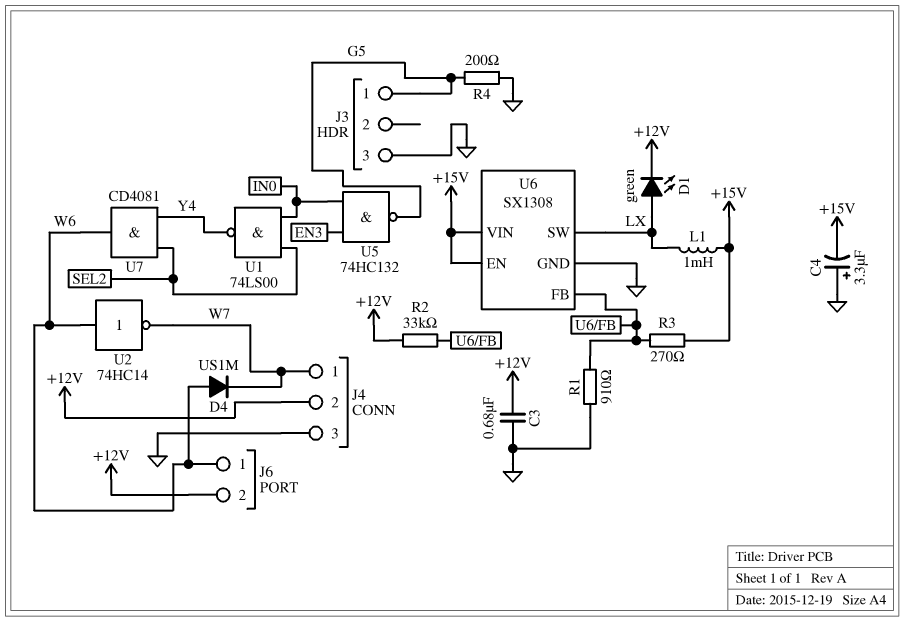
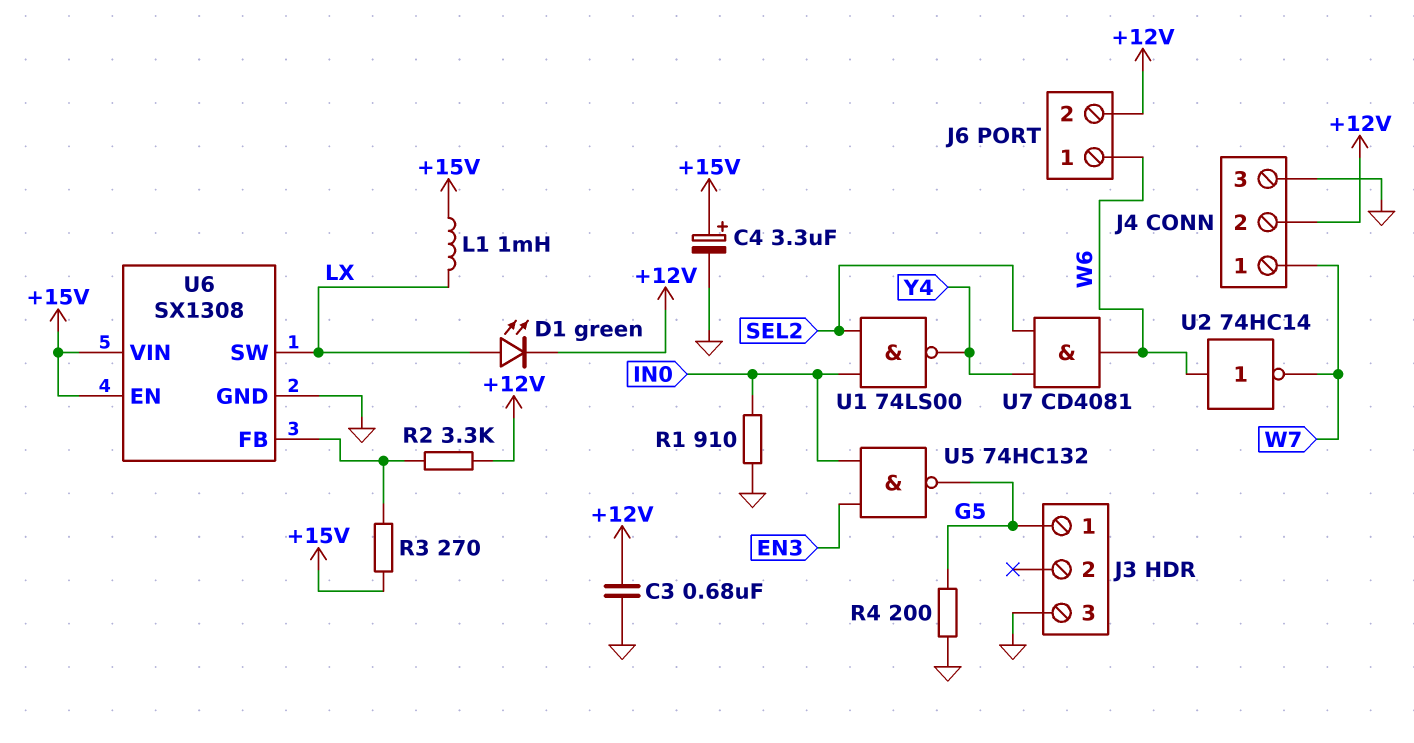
C4: 3.3uF (plus GND, minus +15V) -> 3.3uF (plus +15V, minus GND)
D4: diode US1M (A W6, K W7) -> none
R1: 910 (GND, U6/FB) -> 910 (GND, IN0)
R2: 33k (+12V, U6/FB) -> 3.3k (+12V, U6/FB)

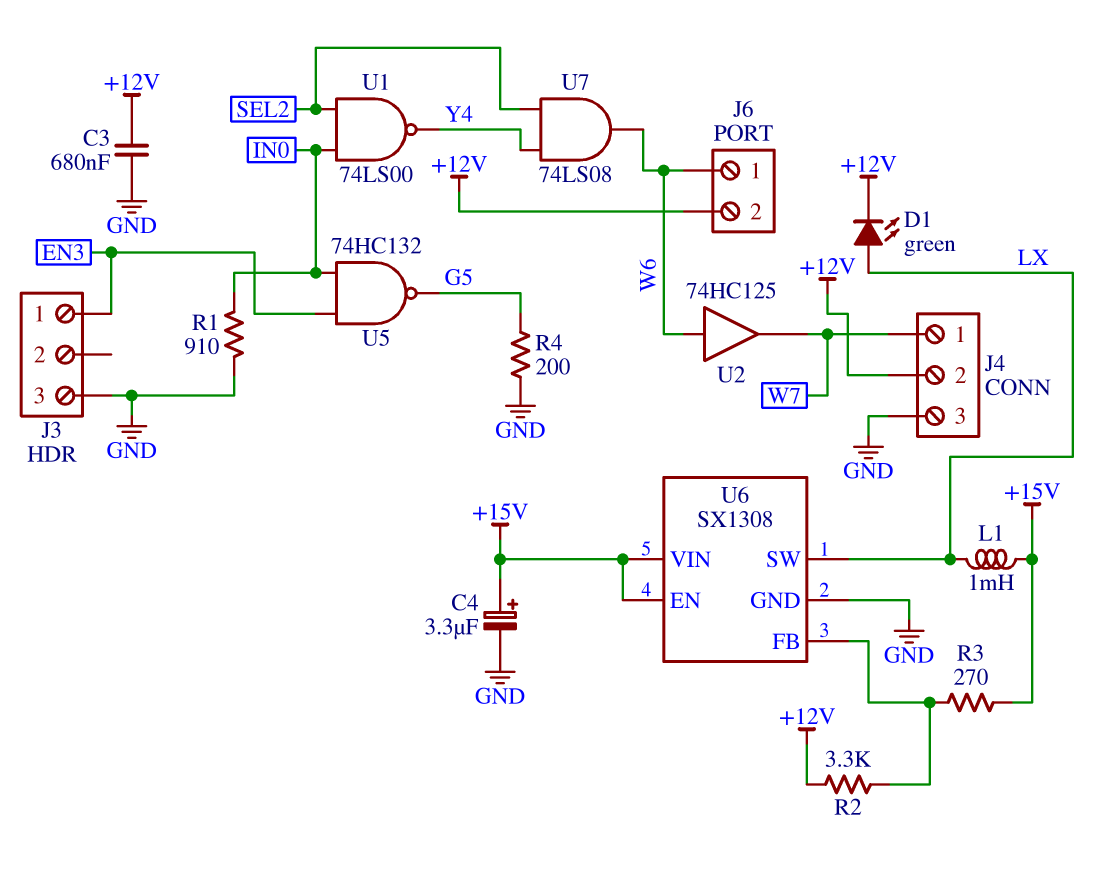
J3 pin 1: G5 -> EN3
U2: NOT 74HC14 (in W6, out W7) -> buffer 74HC125 (in W6, out W7)
U7: AND CD4081 (in SEL2, in Y4, out W6) -> AND 74LS08 (in SEL2, in Y4, out W6)

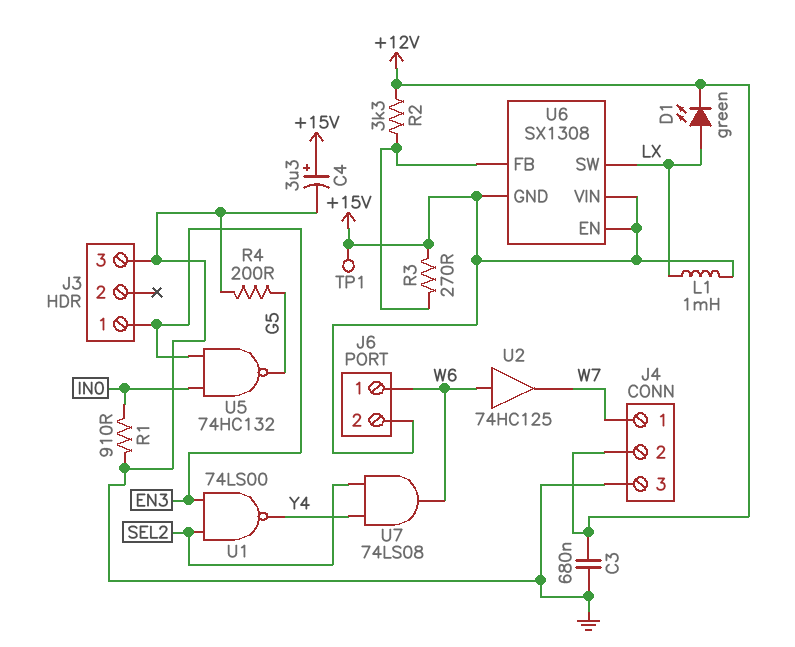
J6 pin 2: +12V -> +15V
TP1: none -> test point (+15V)
U1: NAND 74LS00 (in IN0, in SEL2, out Y4) -> NAND 74LS00 (in EN3, in SEL2, out Y4)
U6 pin GND: GND -> +15V

